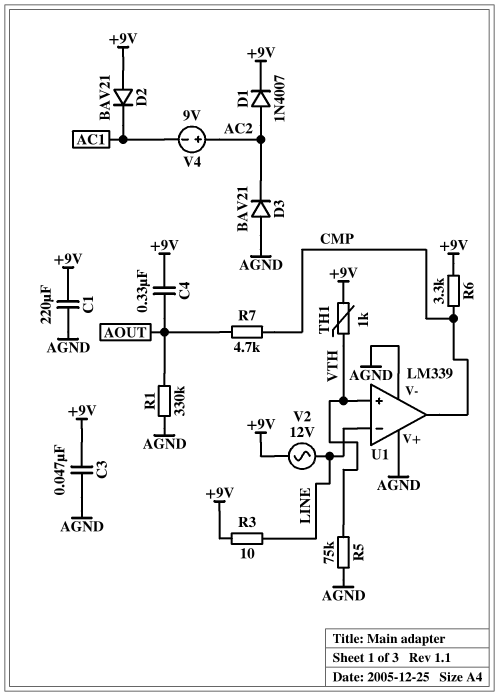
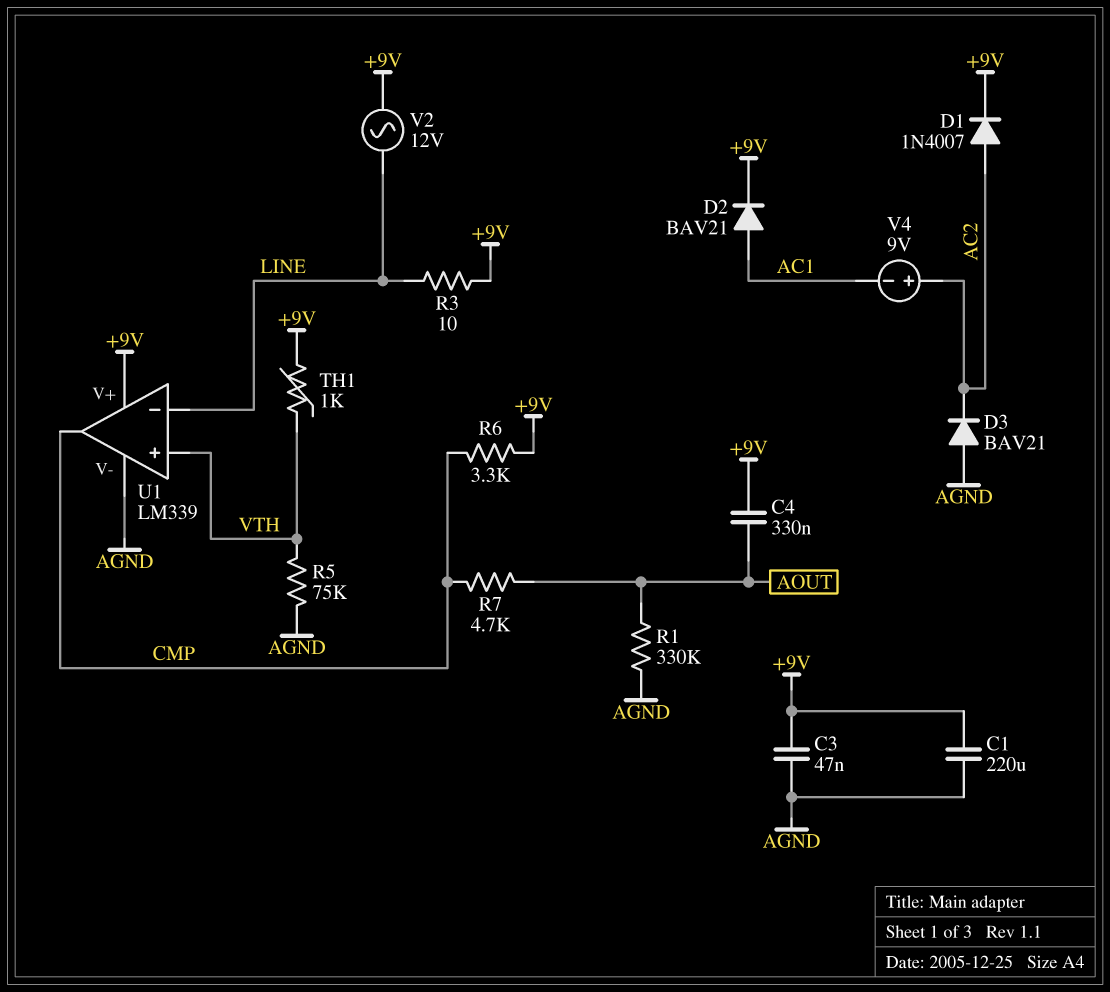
D2: diode BAV21 (A +9V, K AC1) -> diode BAV21 (A AC1, K +9V)
U1 pin V+: AGND -> +9V

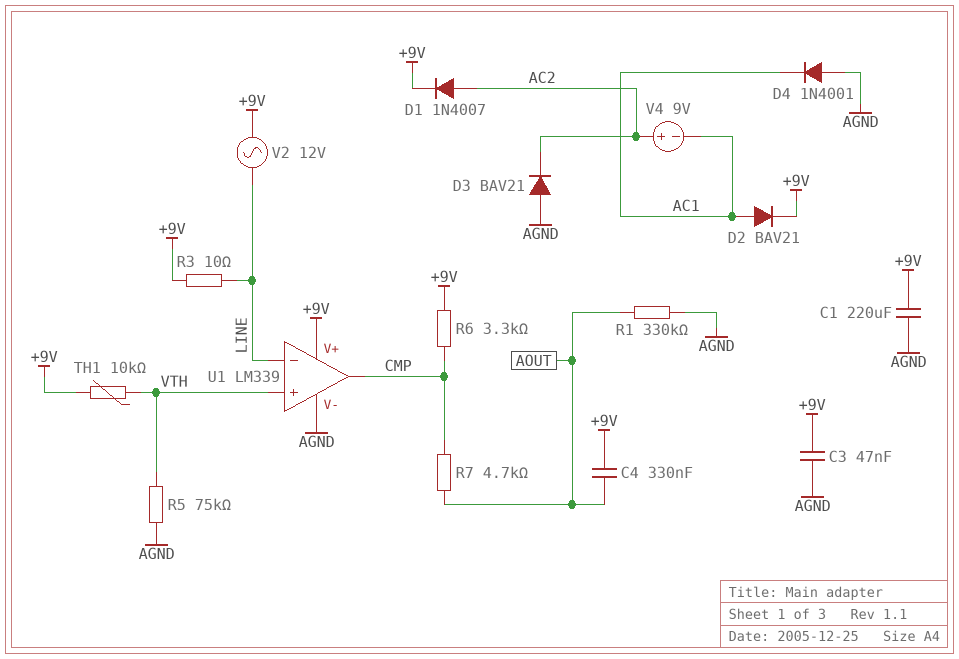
D4: none -> diode 1N4001 (A AGND, K AC1)
TH1: 1k (+9V, VTH) -> 10k (+9V, VTH)

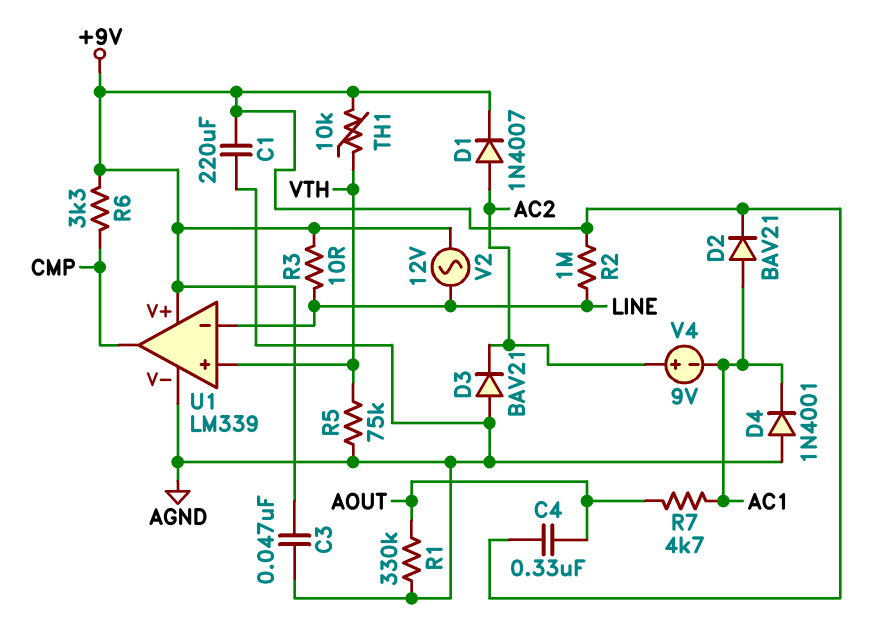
R2: none -> 1M (+9V, LINE)
R7: 4.7k (AOUT, CMP) -> 4.7k (AC1, AOUT)

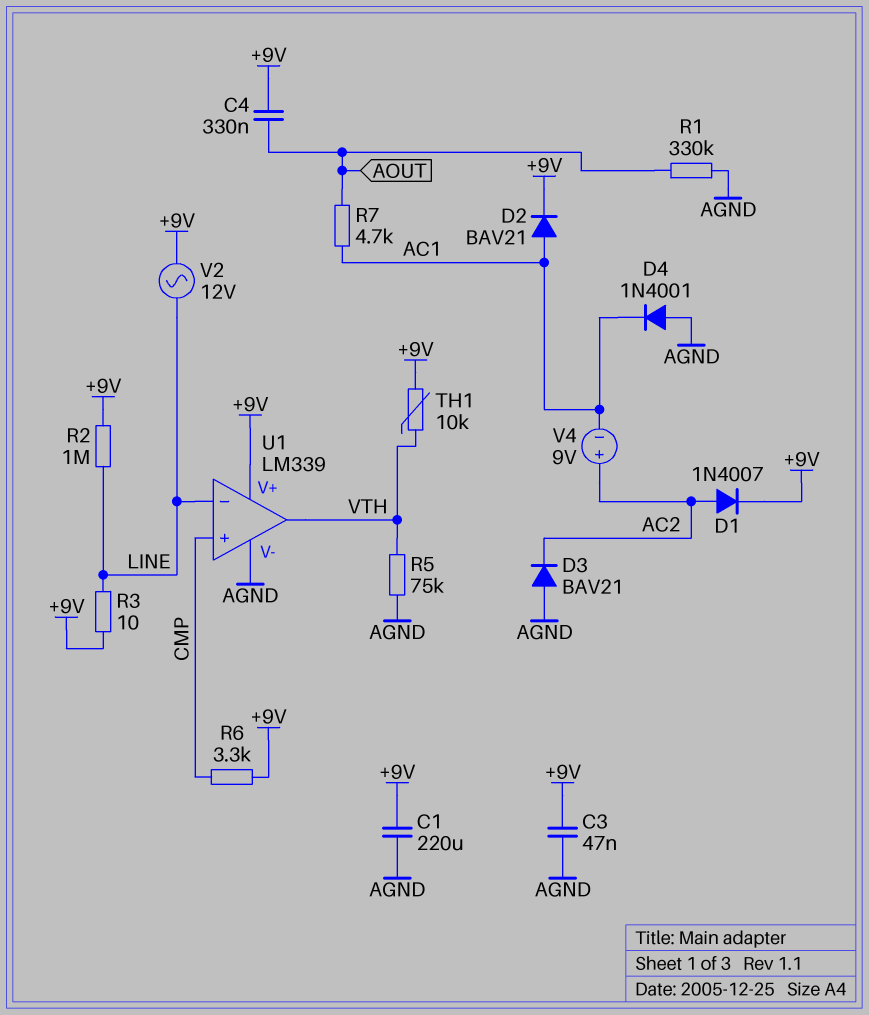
U1 pin in+: VTH -> CMP
U1 pin out: CMP -> VTH

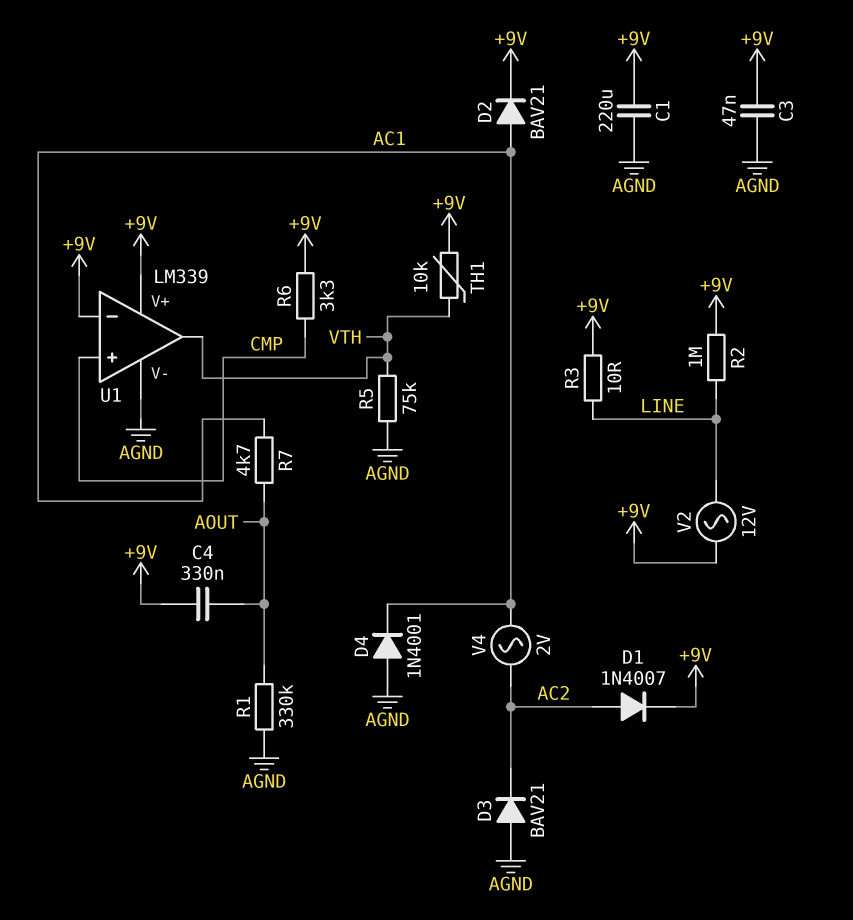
U1 pin in-: LINE -> +9V
V4: 9V (plus AC2, minus AC1) -> AC 2V (AC1, AC2)

